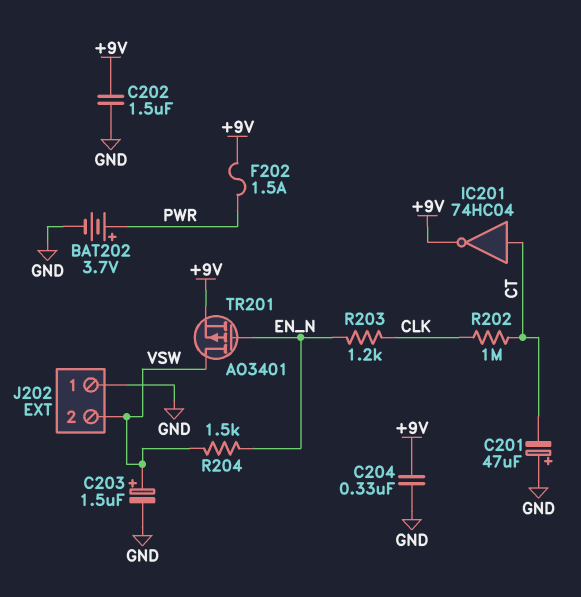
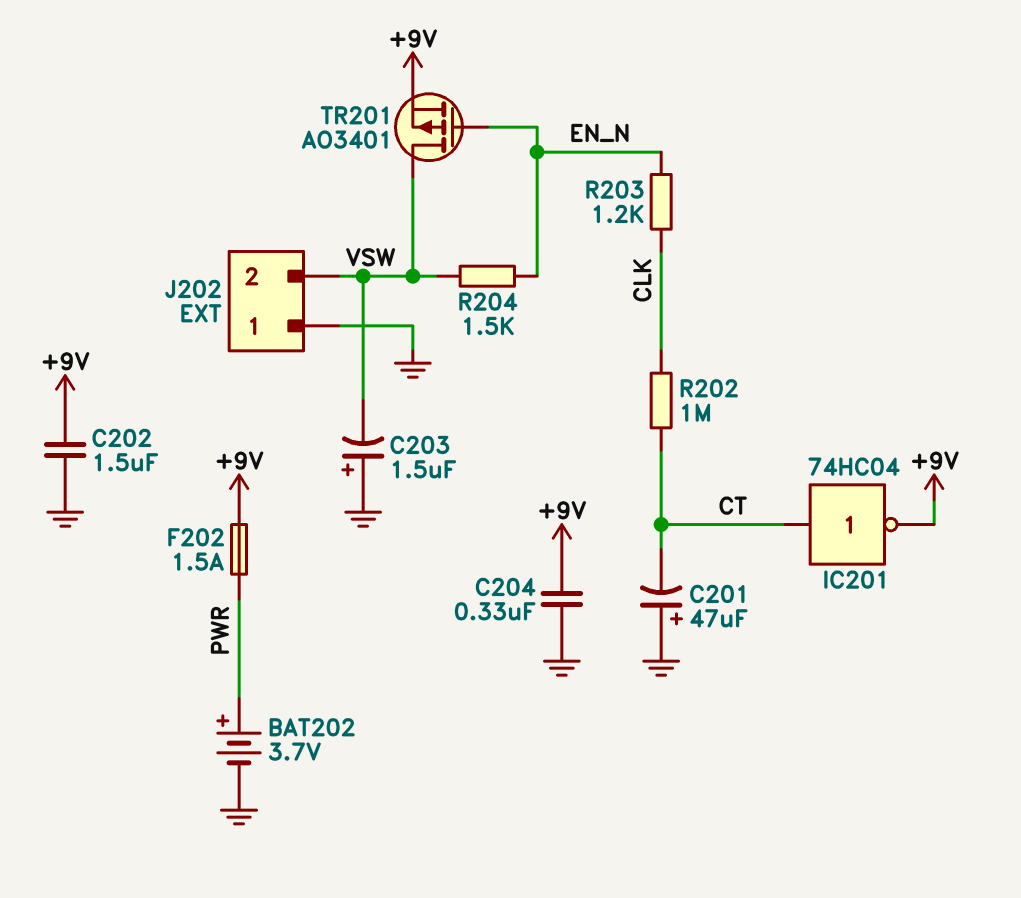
C203: 1.5uF (plus VSW, minus GND) -> 1.5uF (plus GND, minus VSW)

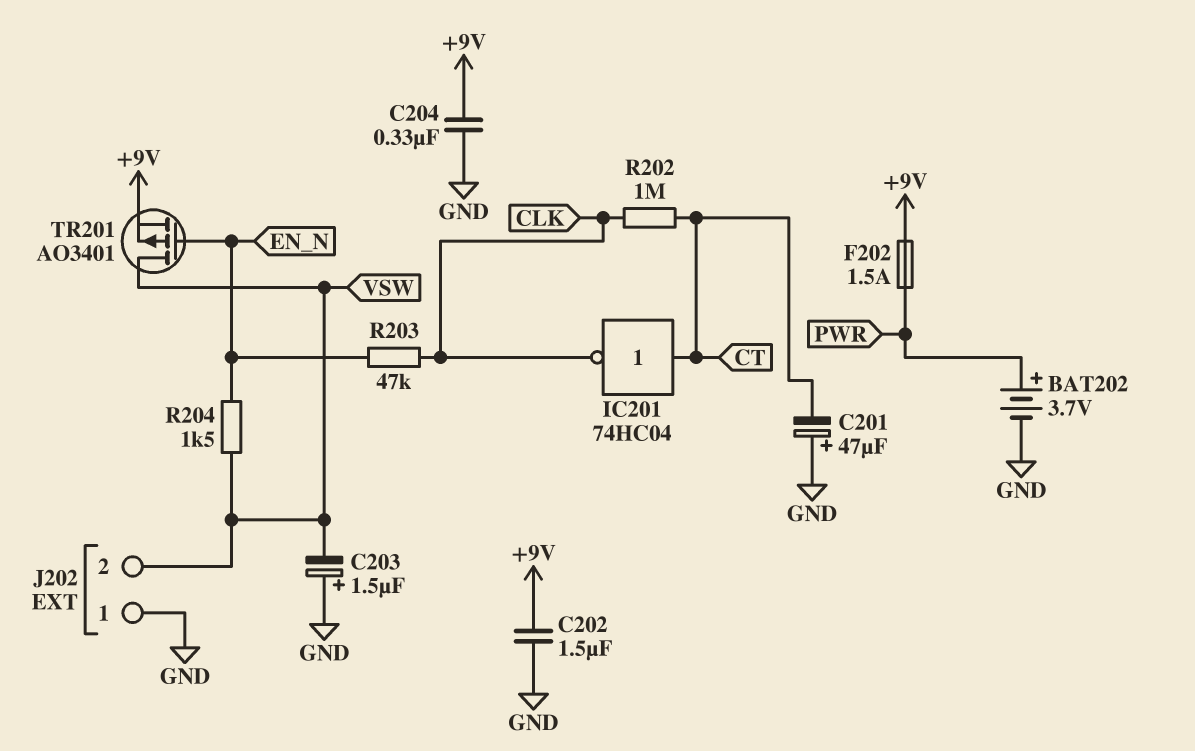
IC201: NOT 74HC04 (in CT, out +9V) -> NOT 74HC04 (in CT, out CLK)
R203: 1.2k (CLK, EN_N) -> 47k (CLK, EN_N)

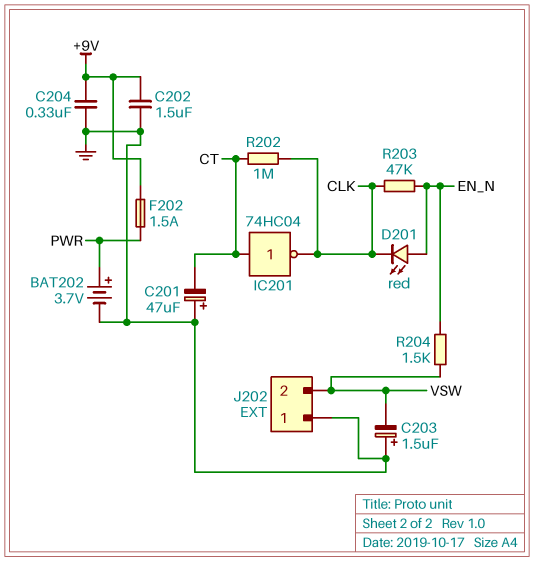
D201: none -> LED red (A EN_N, K CLK)
TR201: PMOS AO3401 (G EN_N, D VSW, S +9V) -> none

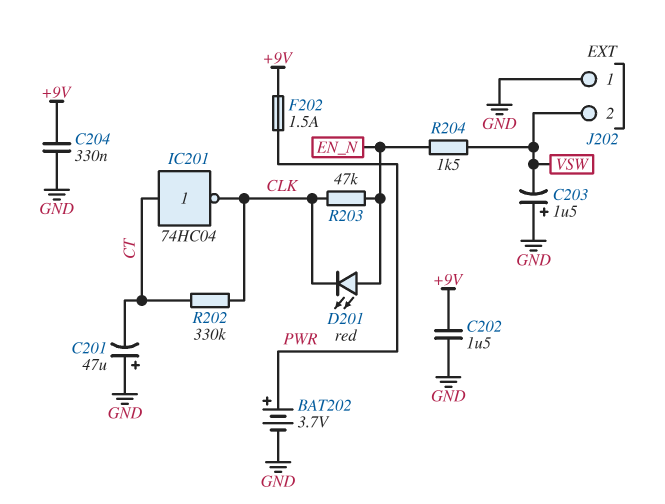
R202: 1M (CLK, CT) -> 330k (CLK, CT)

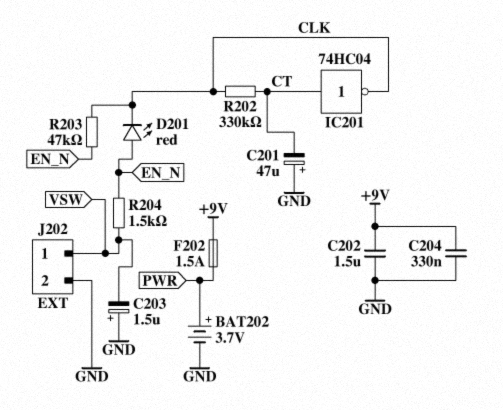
J202 pin 1: GND -> VSW
J202 pin 2: VSW -> GND

